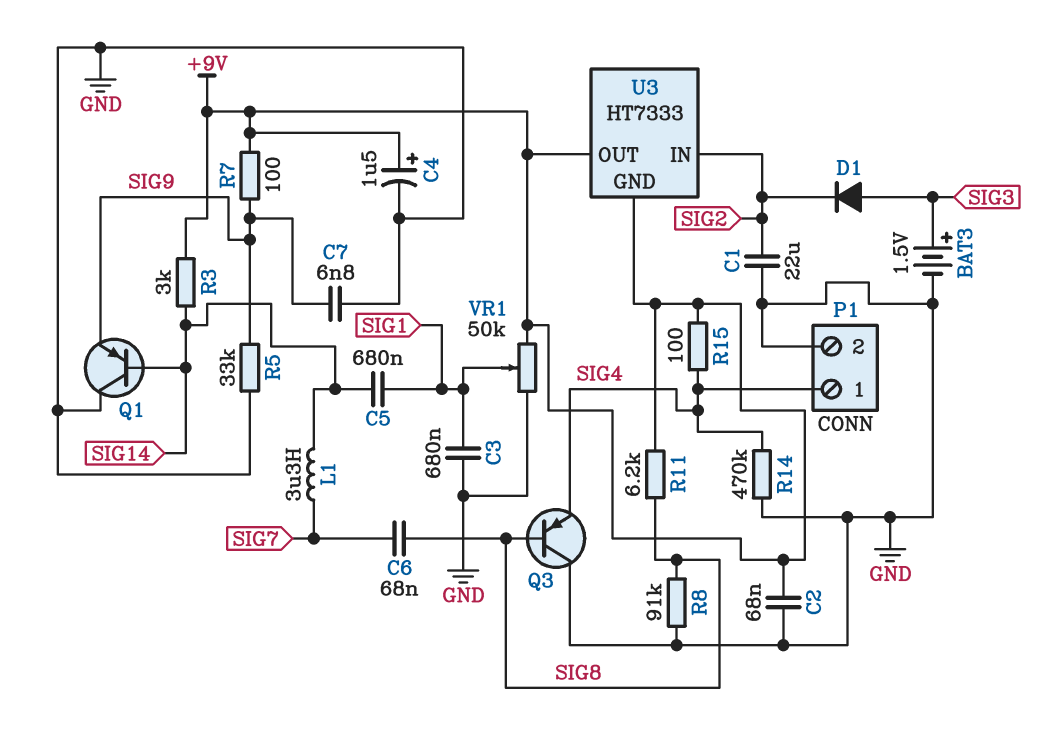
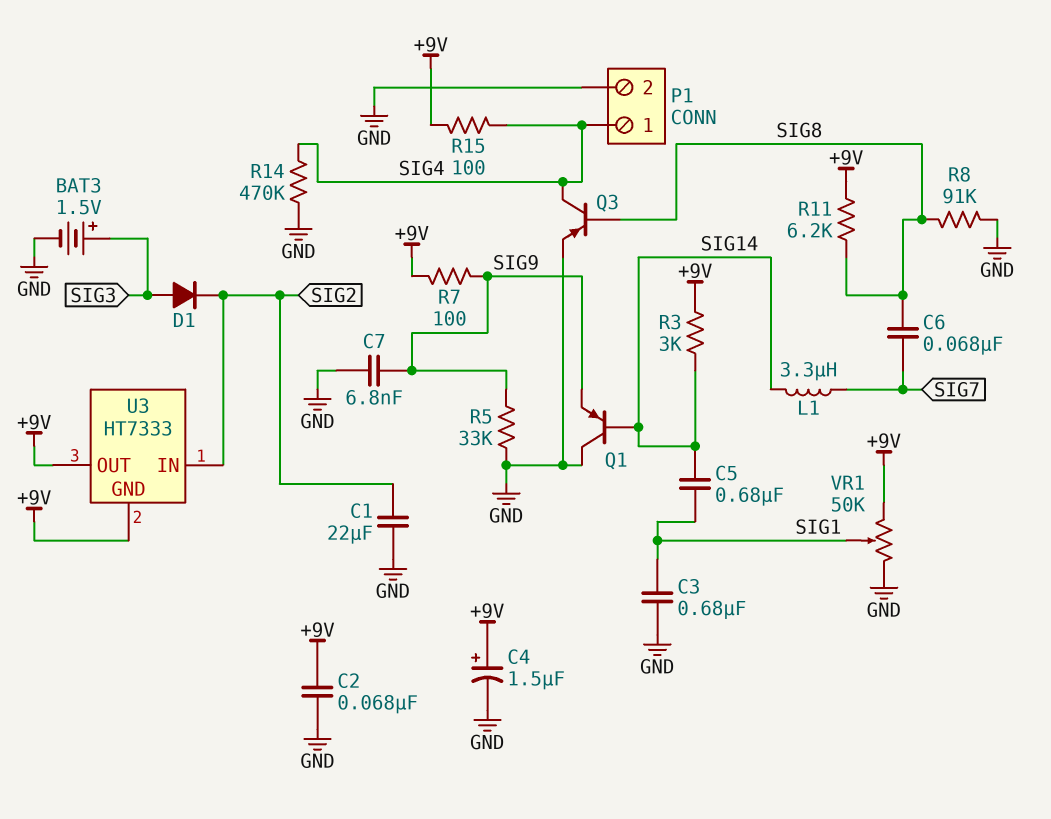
Q3: PNP (B SIG8, C GND, E SIG4) -> PNP (B SIG8, C SIG4, E GND)

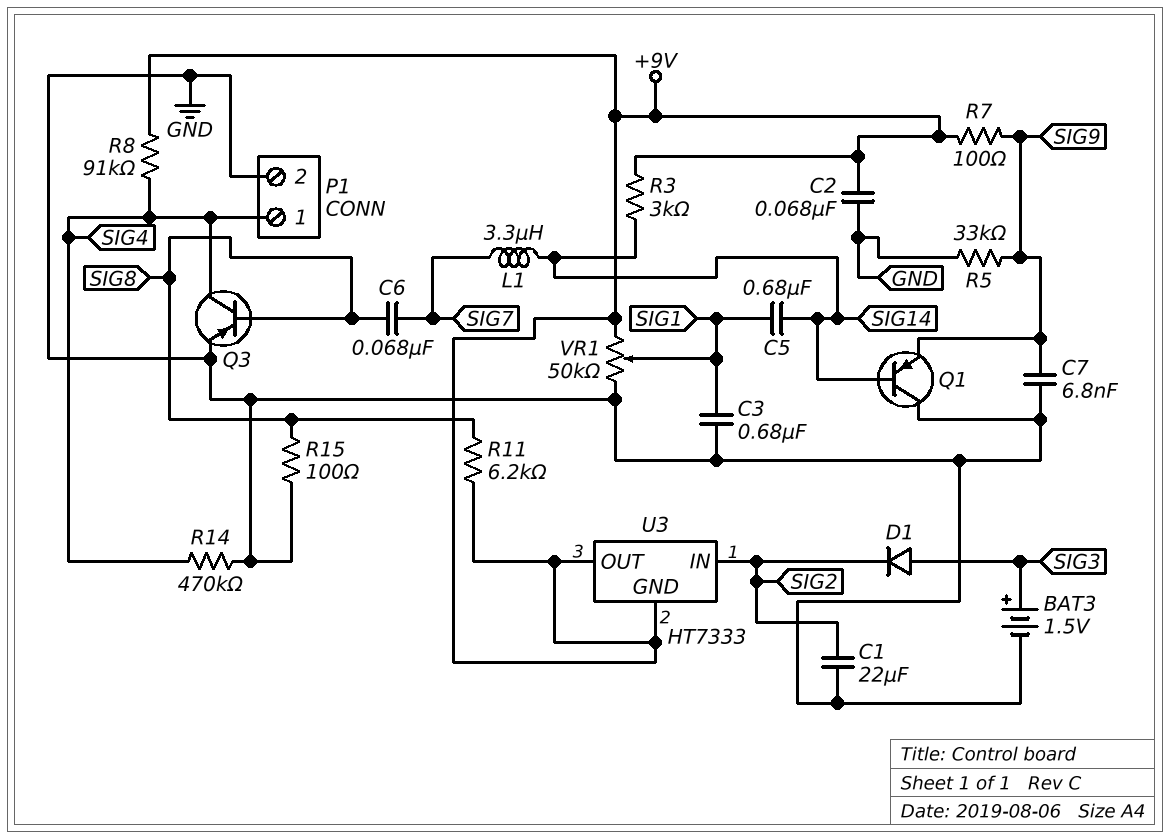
C4: 1.5uF (plus +9V, minus GND) -> none
R8: 91k (GND, SIG8) -> 91k (+9V, SIG4)
R15: 100 (+9V, SIG4) -> 100 (GND, SIG8)

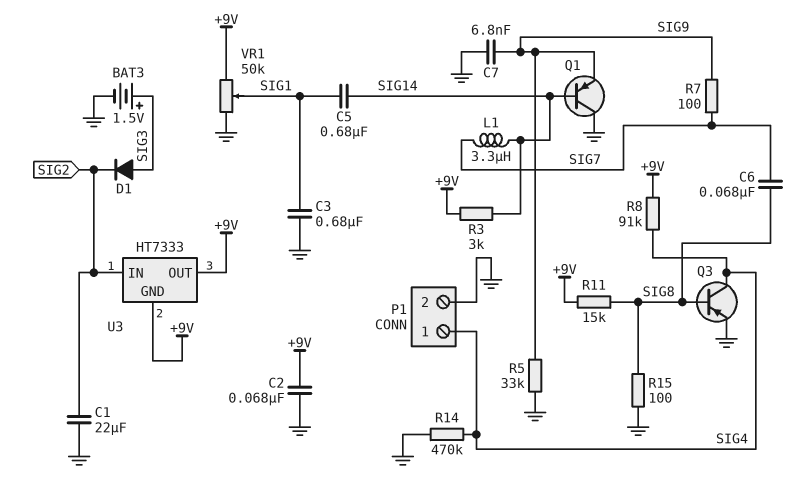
R7: 100 (+9V, SIG9) -> 100 (SIG7, SIG9)
R11: 6.2k (+9V, SIG8) -> 15k (+9V, SIG8)

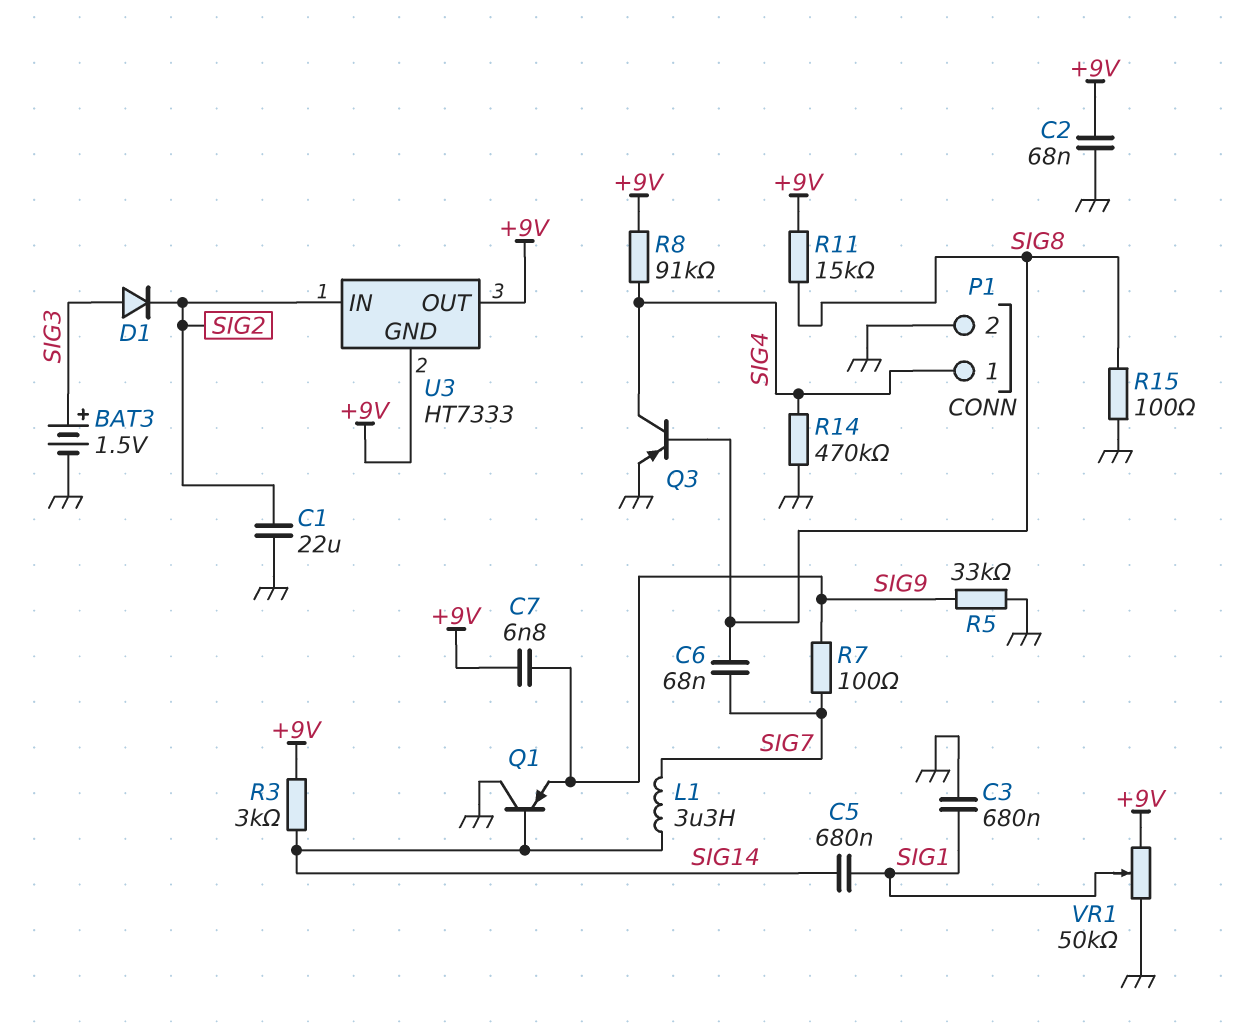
C7: 6.8nF (GND, SIG9) -> 6.8nF (+9V, SIG9)

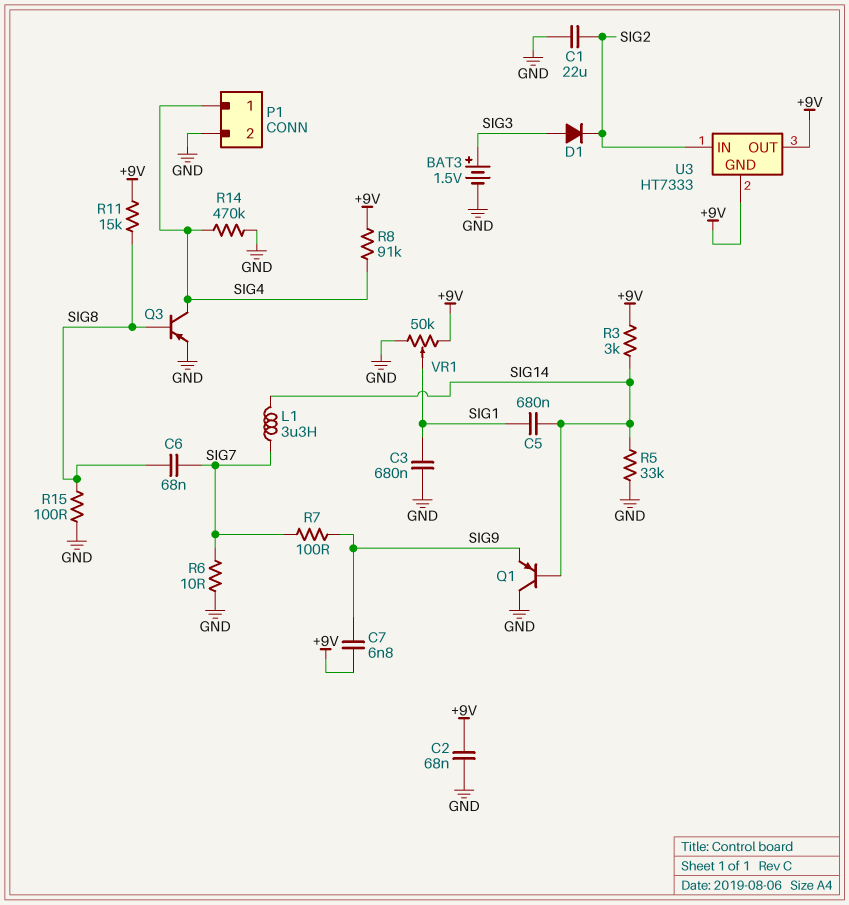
R5: 33k (GND, SIG9) -> 33k (GND, SIG14)
R6: none -> 10 (GND, SIG7)

